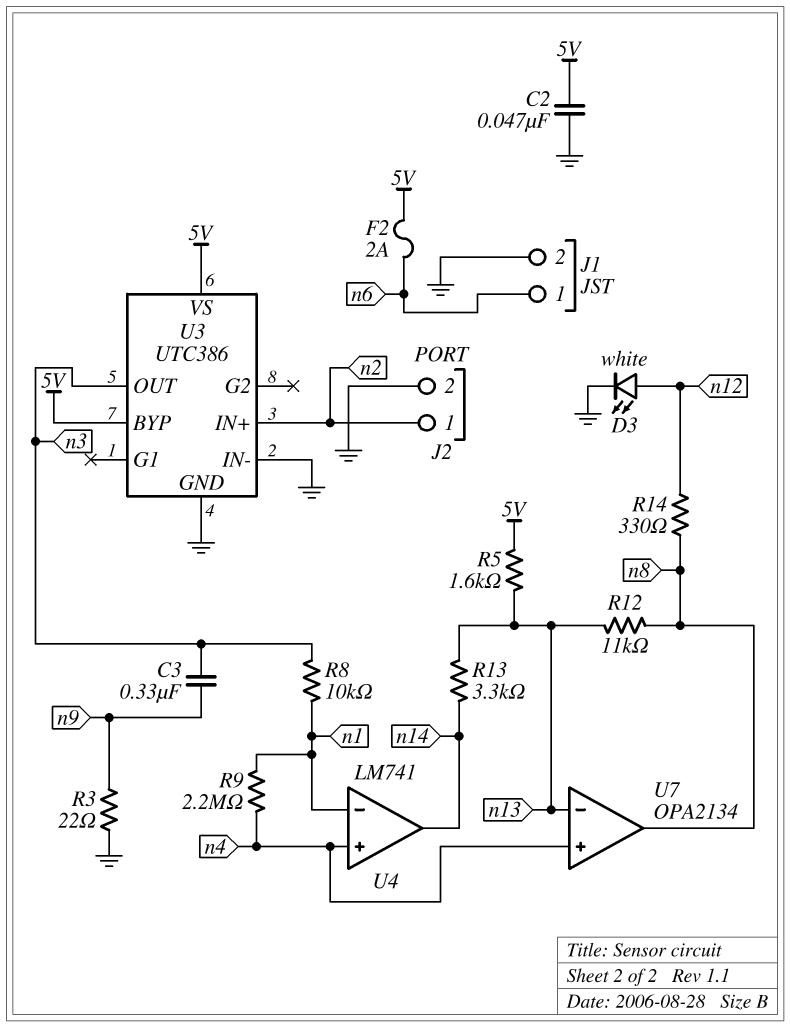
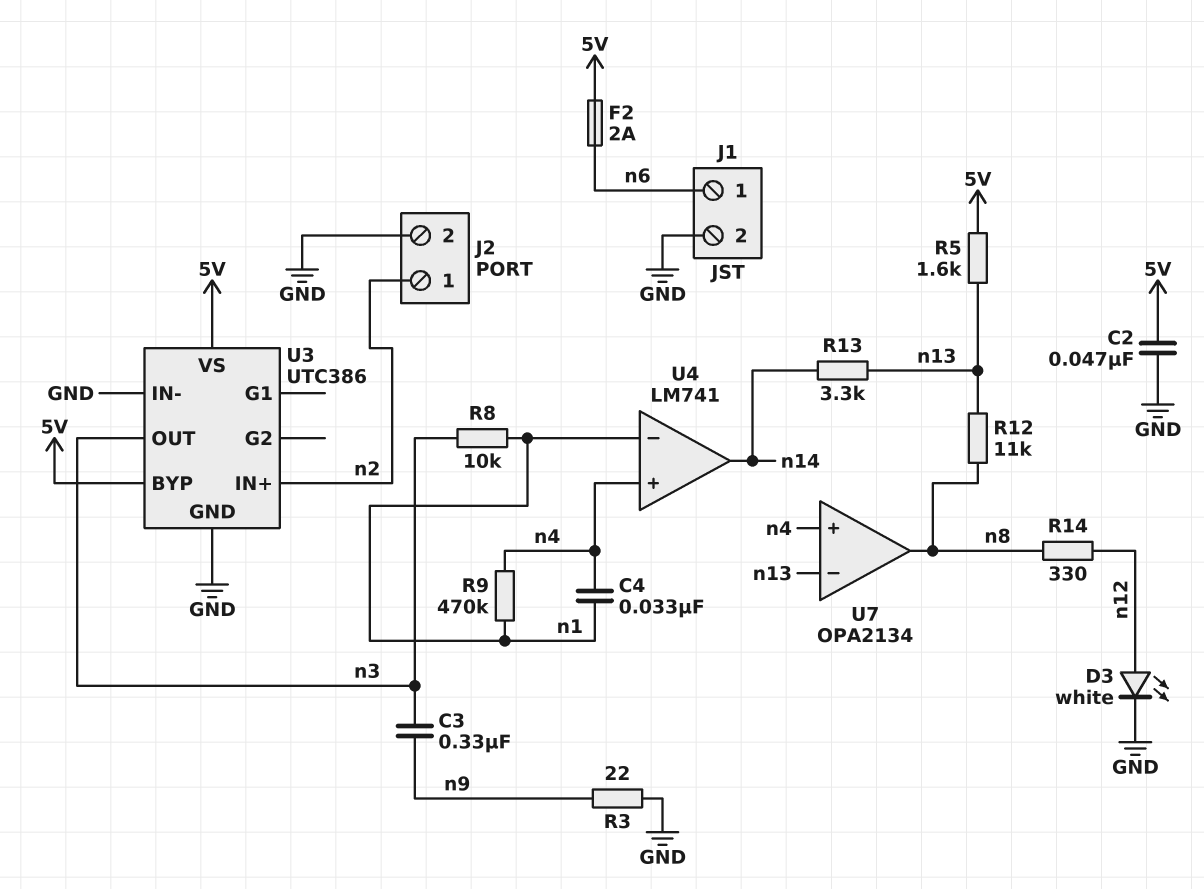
C4: none -> 33nF (n1, n4)
R9: 2.2M (n1, n4) -> 470k (n1, n4)

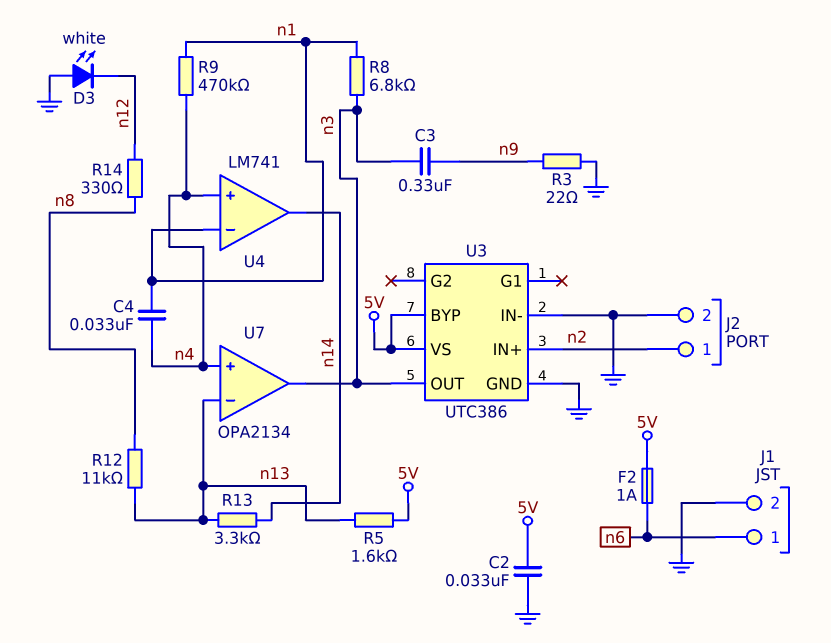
C2: 47nF (5V, GND) -> 33nF (5V, GND)
D3: LED white (A n12, K GND) -> LED white (A GND, K n12)
F2: 2A (5V, n6) -> 1A (5V, n6)
R8: 10k (n1, n3) -> 6.8k (n1, n3)
U7 pin out: n8 -> n3

